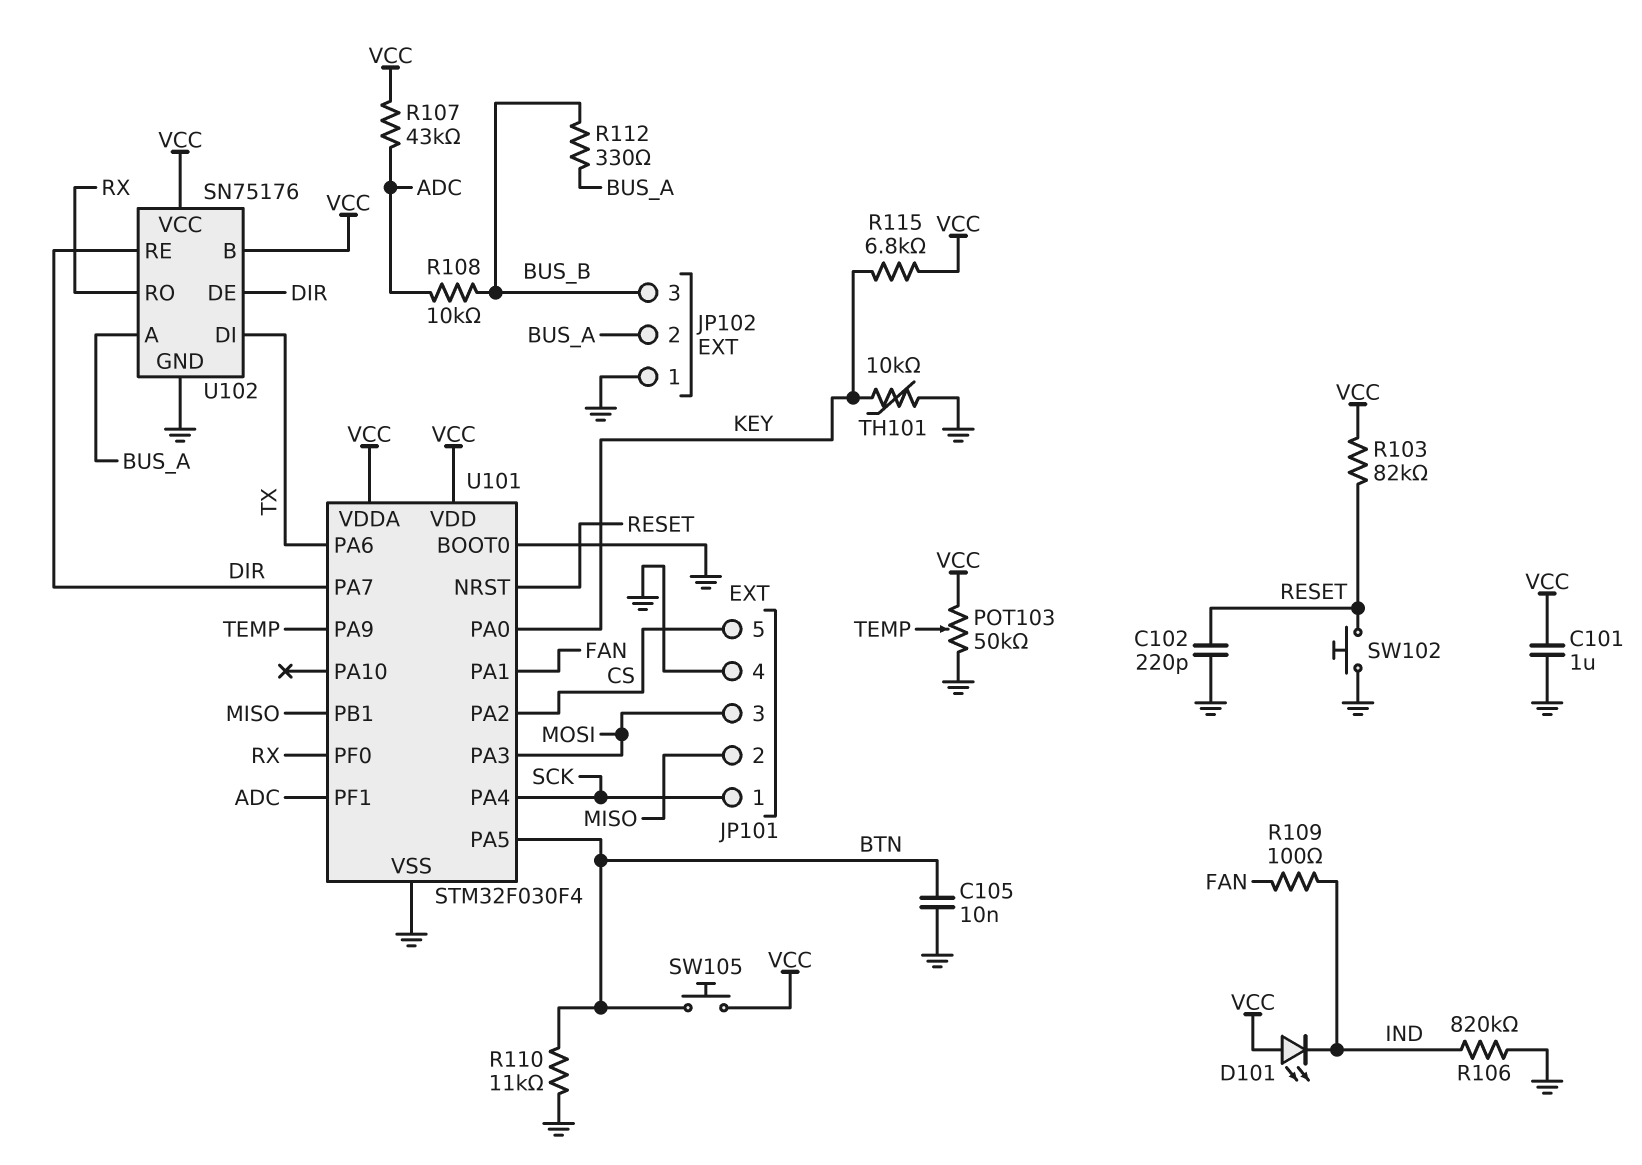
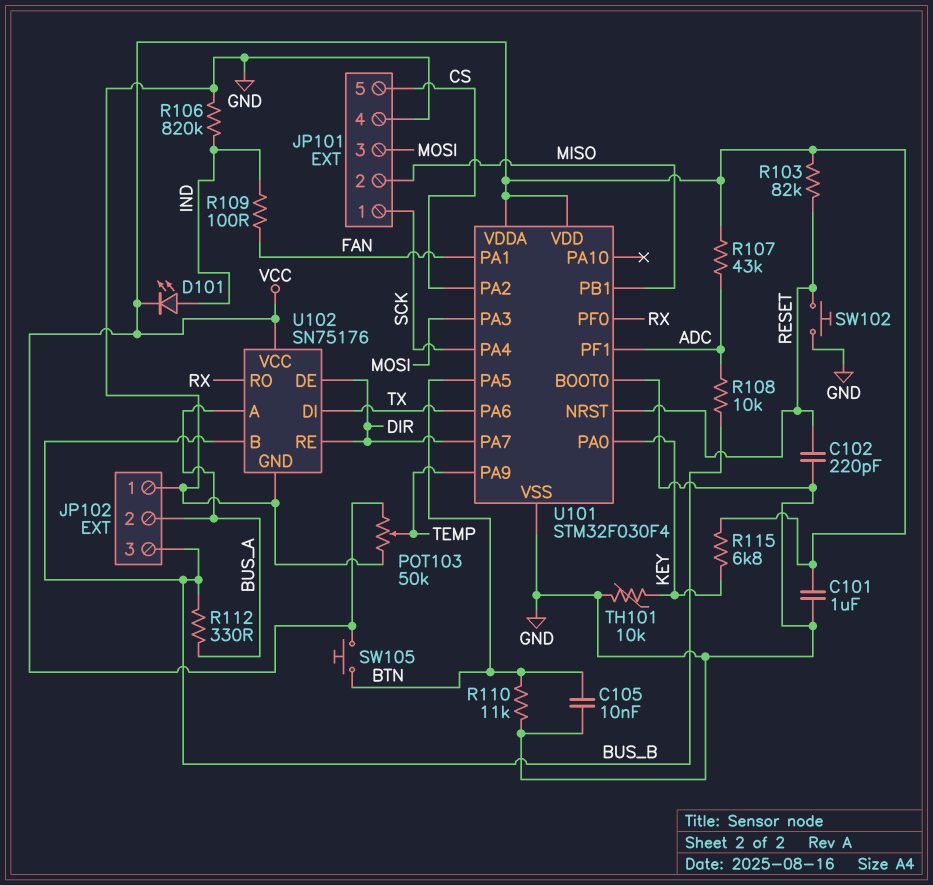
D101: LED (A VCC, K IND) -> LED (A IND, K VCC)
U102 pin B: VCC -> BUS_B

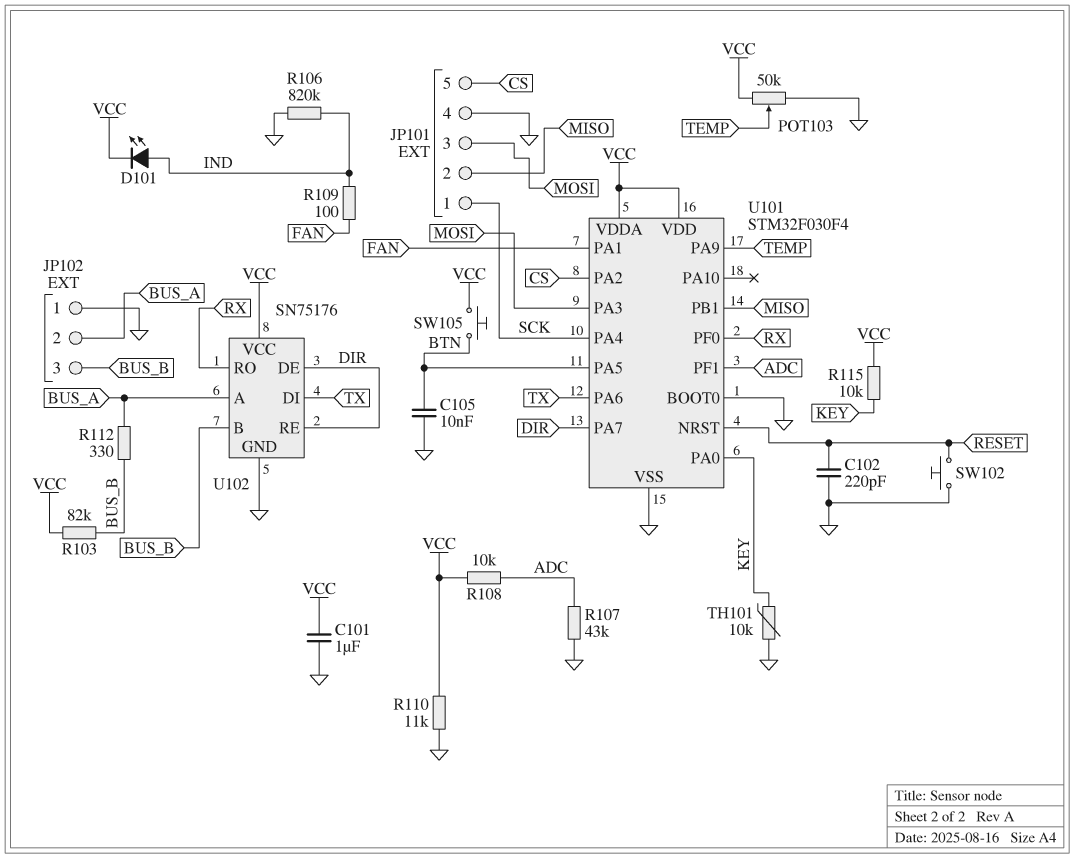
R103: 82k (RESET, VCC) -> 82k (BUS_B, VCC)
R107: 43k (ADC, VCC) -> 43k (ADC, GND)
R108: 10k (ADC, BUS_B) -> 10k (ADC, VCC)
R110: 11k (BTN, GND) -> 11k (GND, VCC)
R115: 6.8k (KEY, VCC) -> 10k (KEY, VCC)

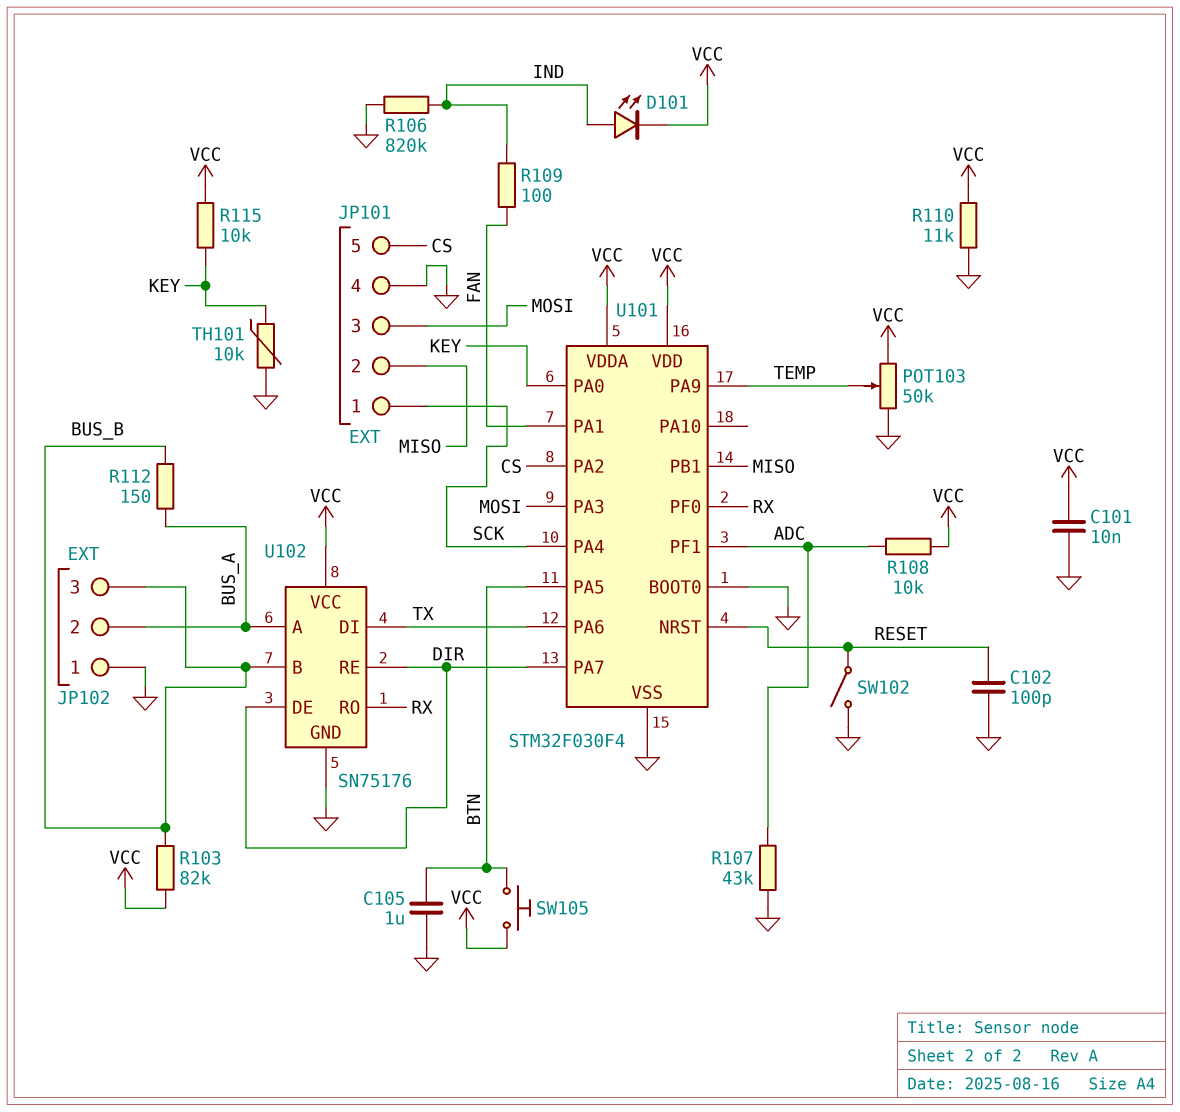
C101: 1uF (GND, VCC) -> 10nF (GND, VCC)
C102: 220pF (GND, RESET) -> 100pF (GND, RESET)
C105: 10nF (BTN, GND) -> 1uF (BTN, GND)
R112: 330 (BUS_A, BUS_B) -> 150 (BUS_A, BUS_B)
SW102: button (GND, RESET) -> switch (GND, RESET)

